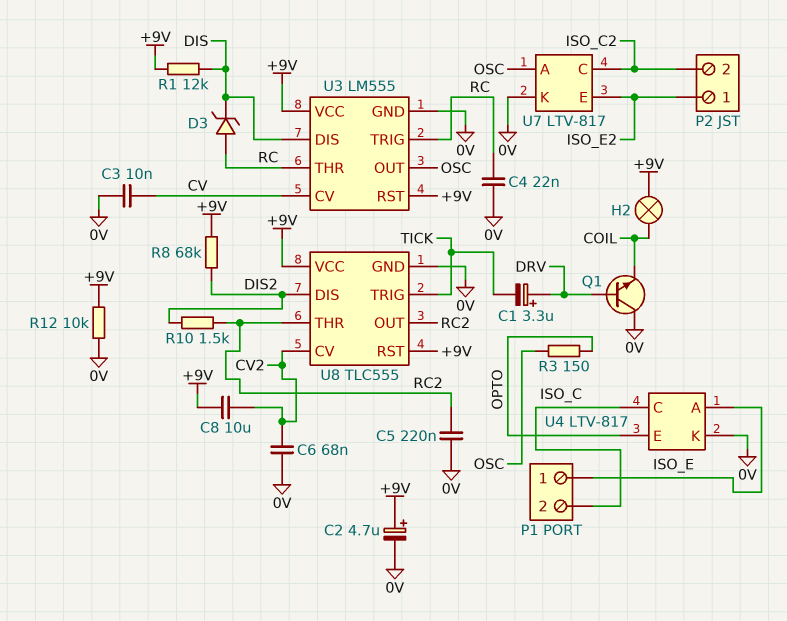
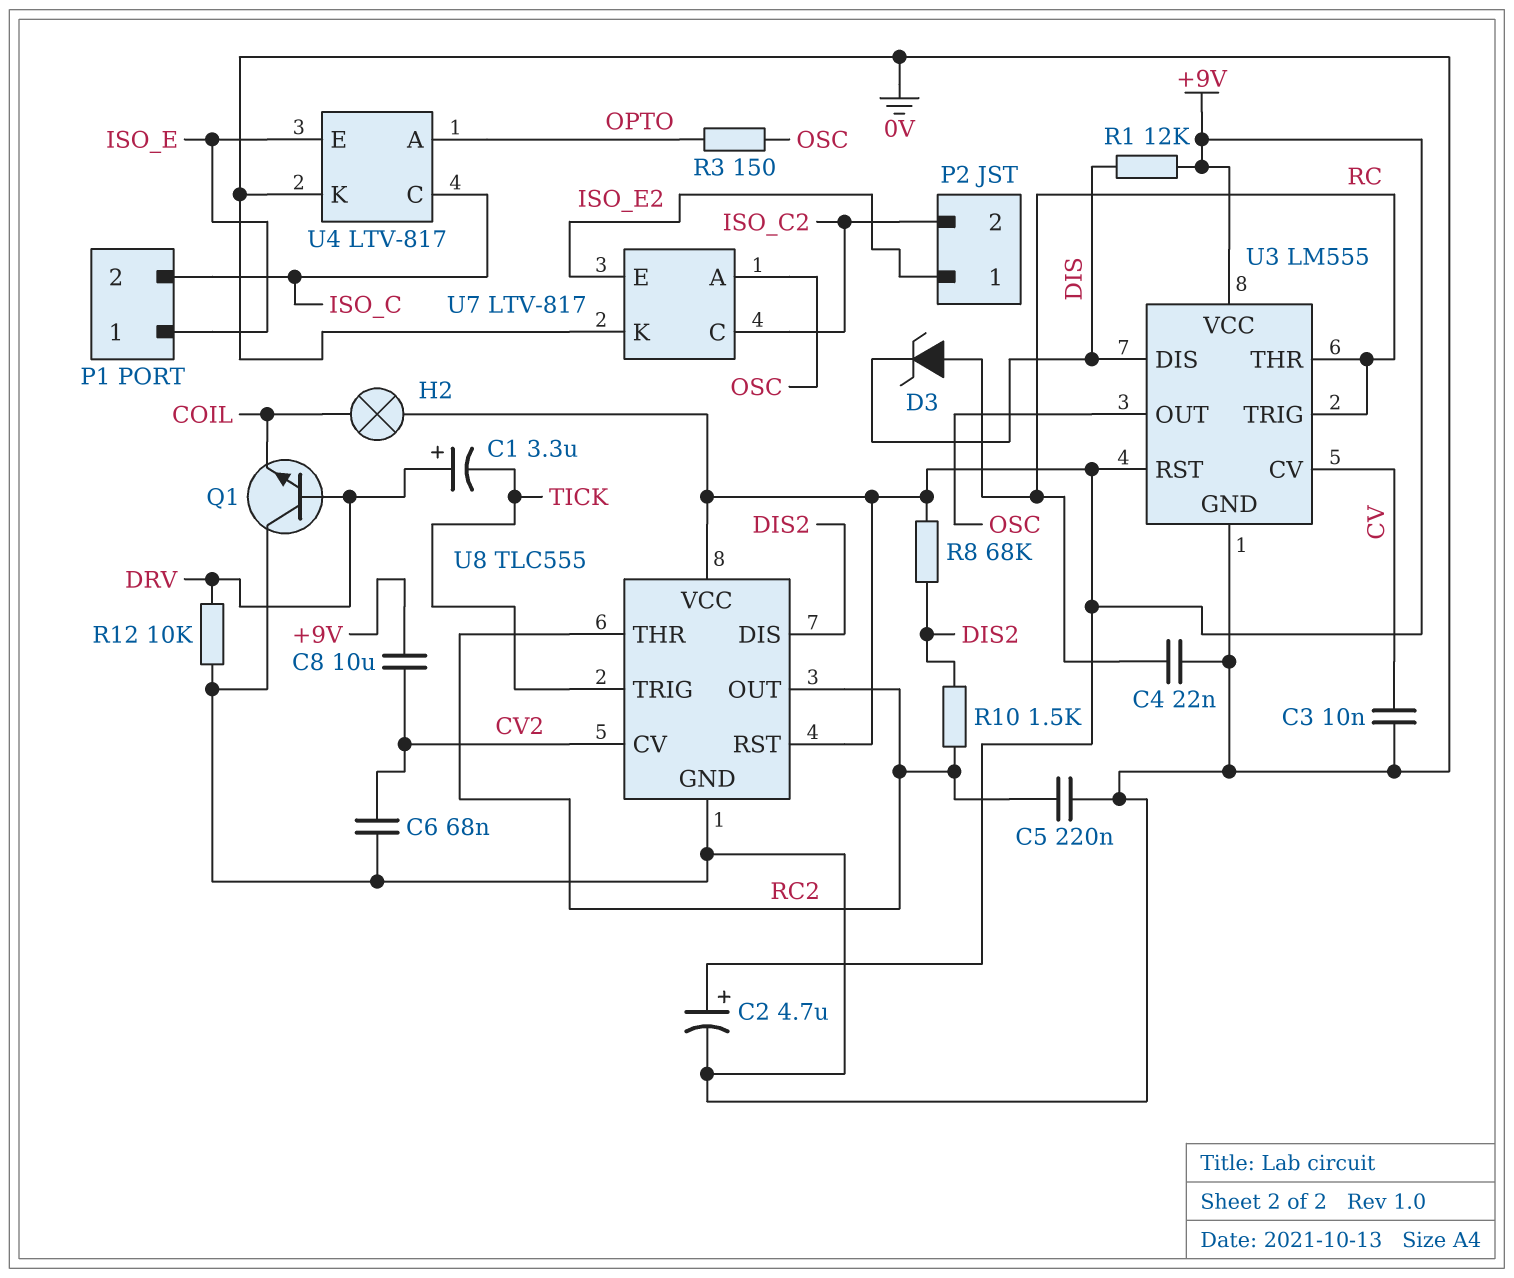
R12: 10k (+9V, 0V) -> 10k (0V, DRV)
U4 pin A: ISO_E -> OPTO
U4 pin E: OPTO -> ISO_E

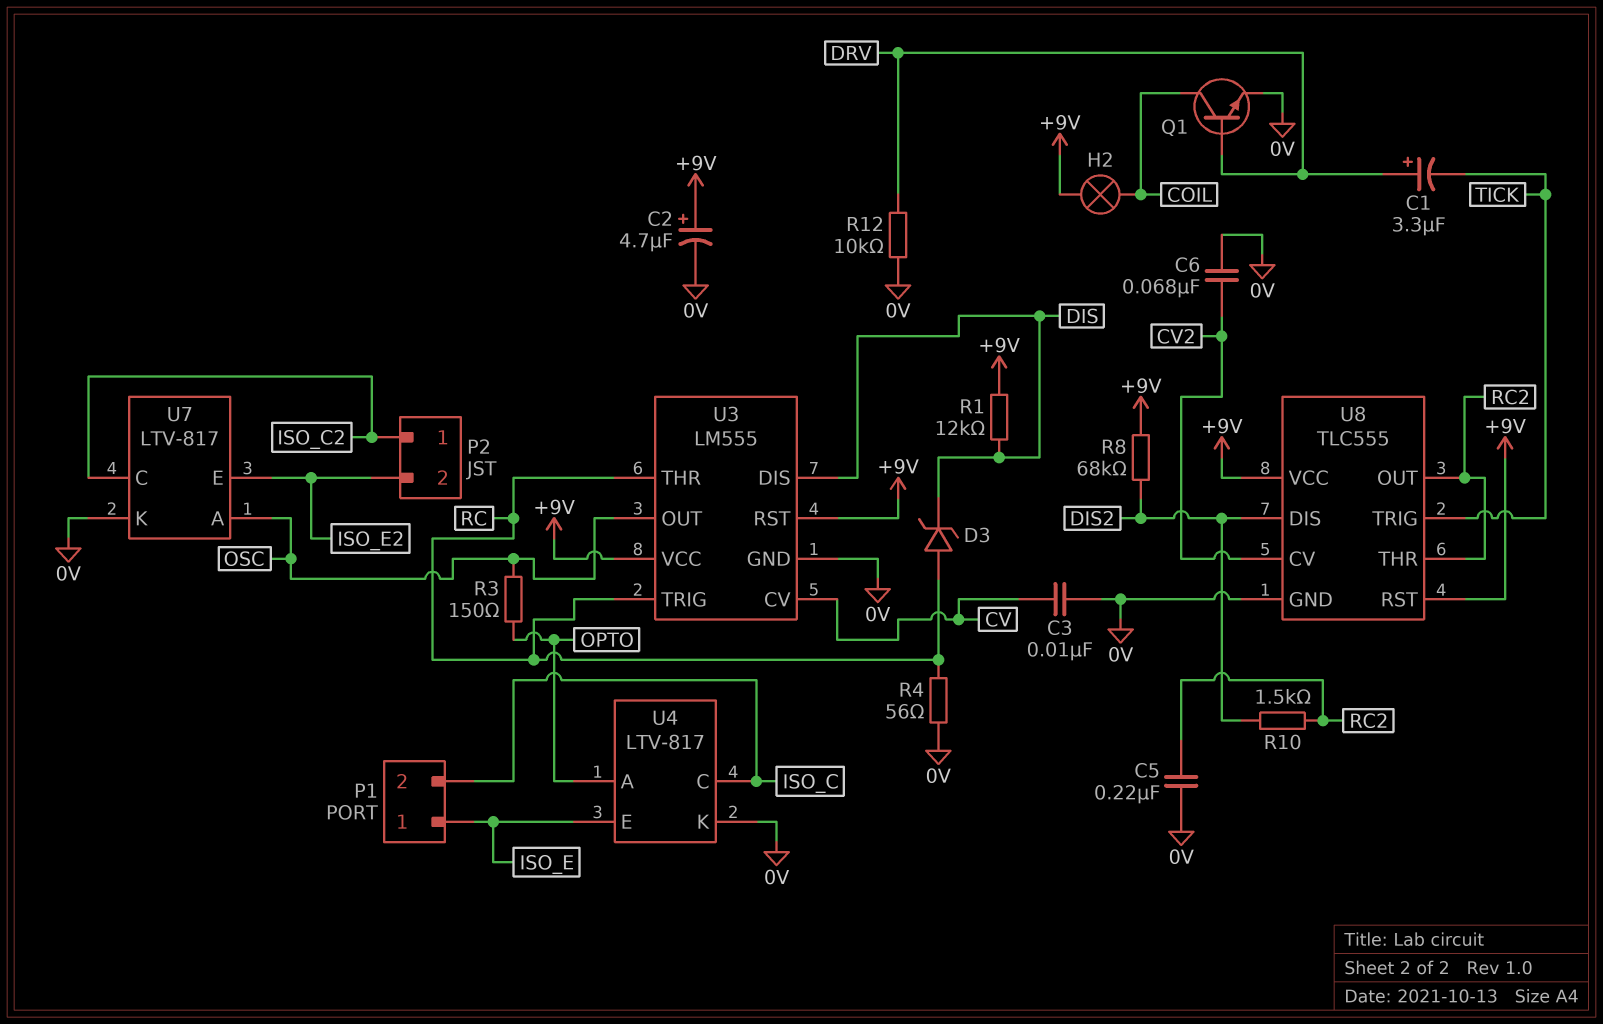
C4: 22nF (0V, RC) -> none
C8: 10uF (+9V, CV2) -> none
P2 pin 1: ISO_E2 -> ISO_C2
P2 pin 2: ISO_C2 -> ISO_E2
Q1: NPN (B DRV, C 0V, E COIL) -> NPN (B DRV, C COIL, E 0V)
R4: none -> 56 (0V, RC)

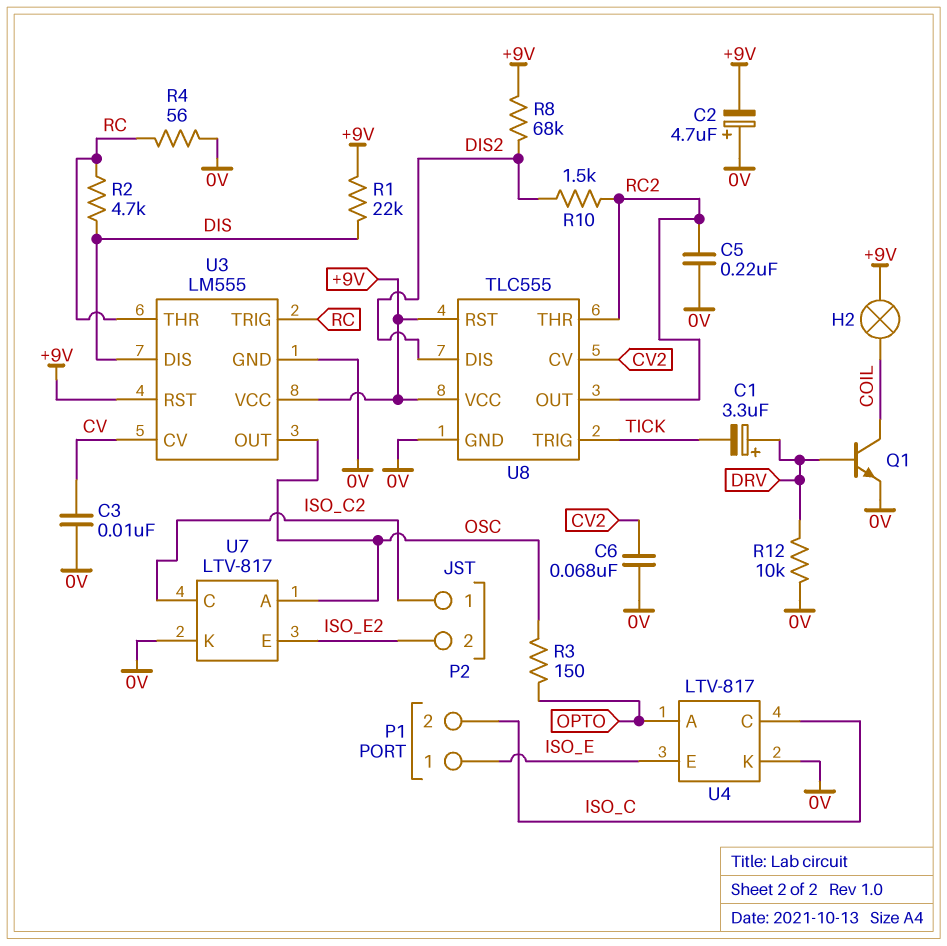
C2: 4.7uF (plus +9V, minus 0V) -> 4.7uF (plus 0V, minus +9V)
D3: zener (A RC, K DIS) -> none
R1: 12k (+9V, DIS) -> 22k (+9V, DIS)
R2: none -> 4.7k (DIS, RC)

